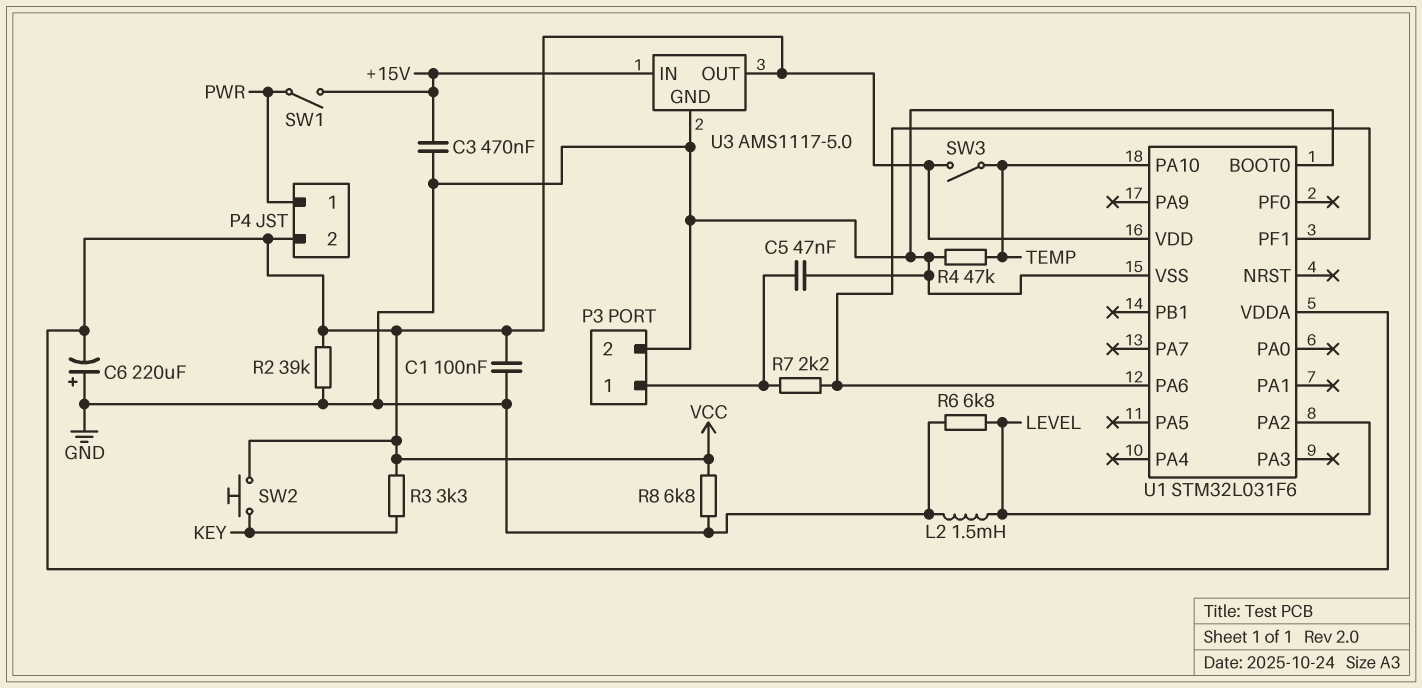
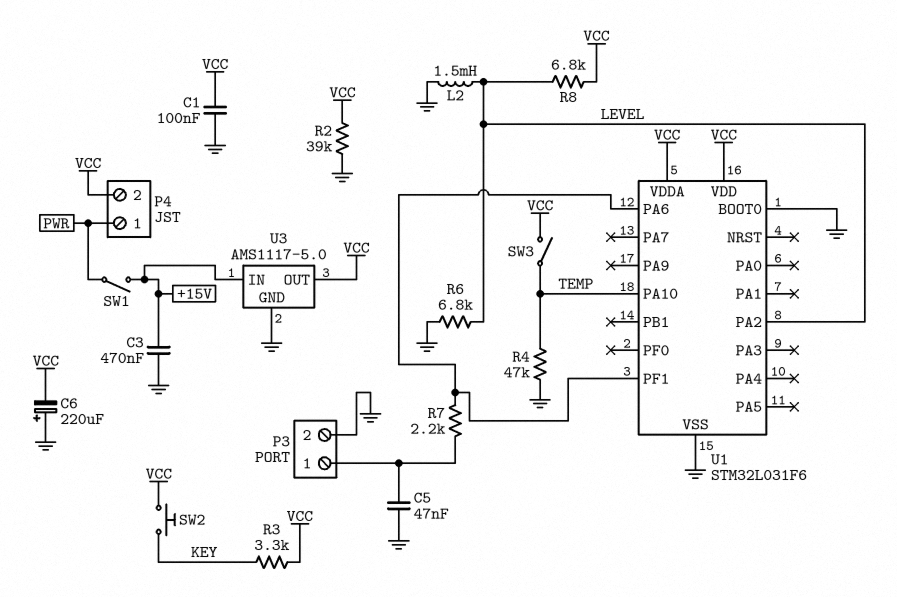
R8: 6.8k (GND, VCC) -> 6.8k (LEVEL, VCC)

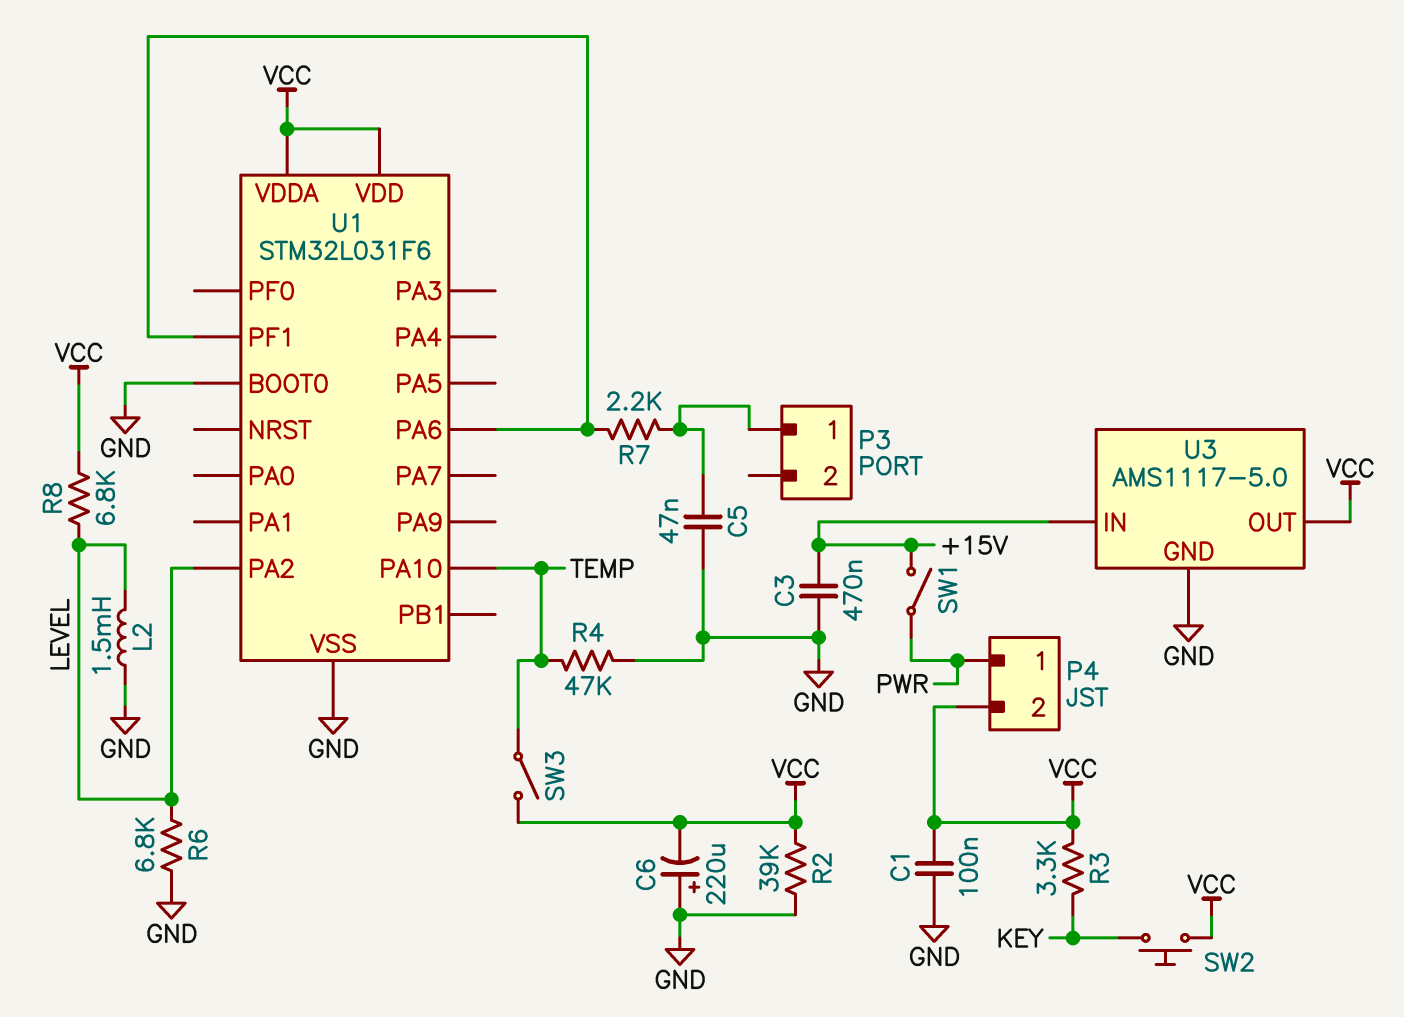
P3 pin 2: GND -> none

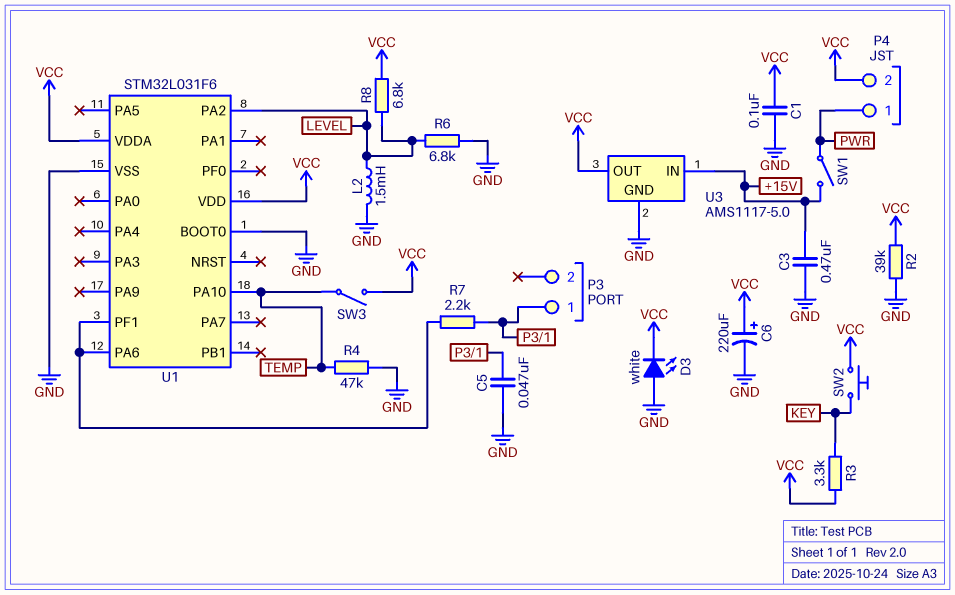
C6: 220uF (plus GND, minus VCC) -> 220uF (plus VCC, minus GND)
D3: none -> LED white (A GND, K VCC)

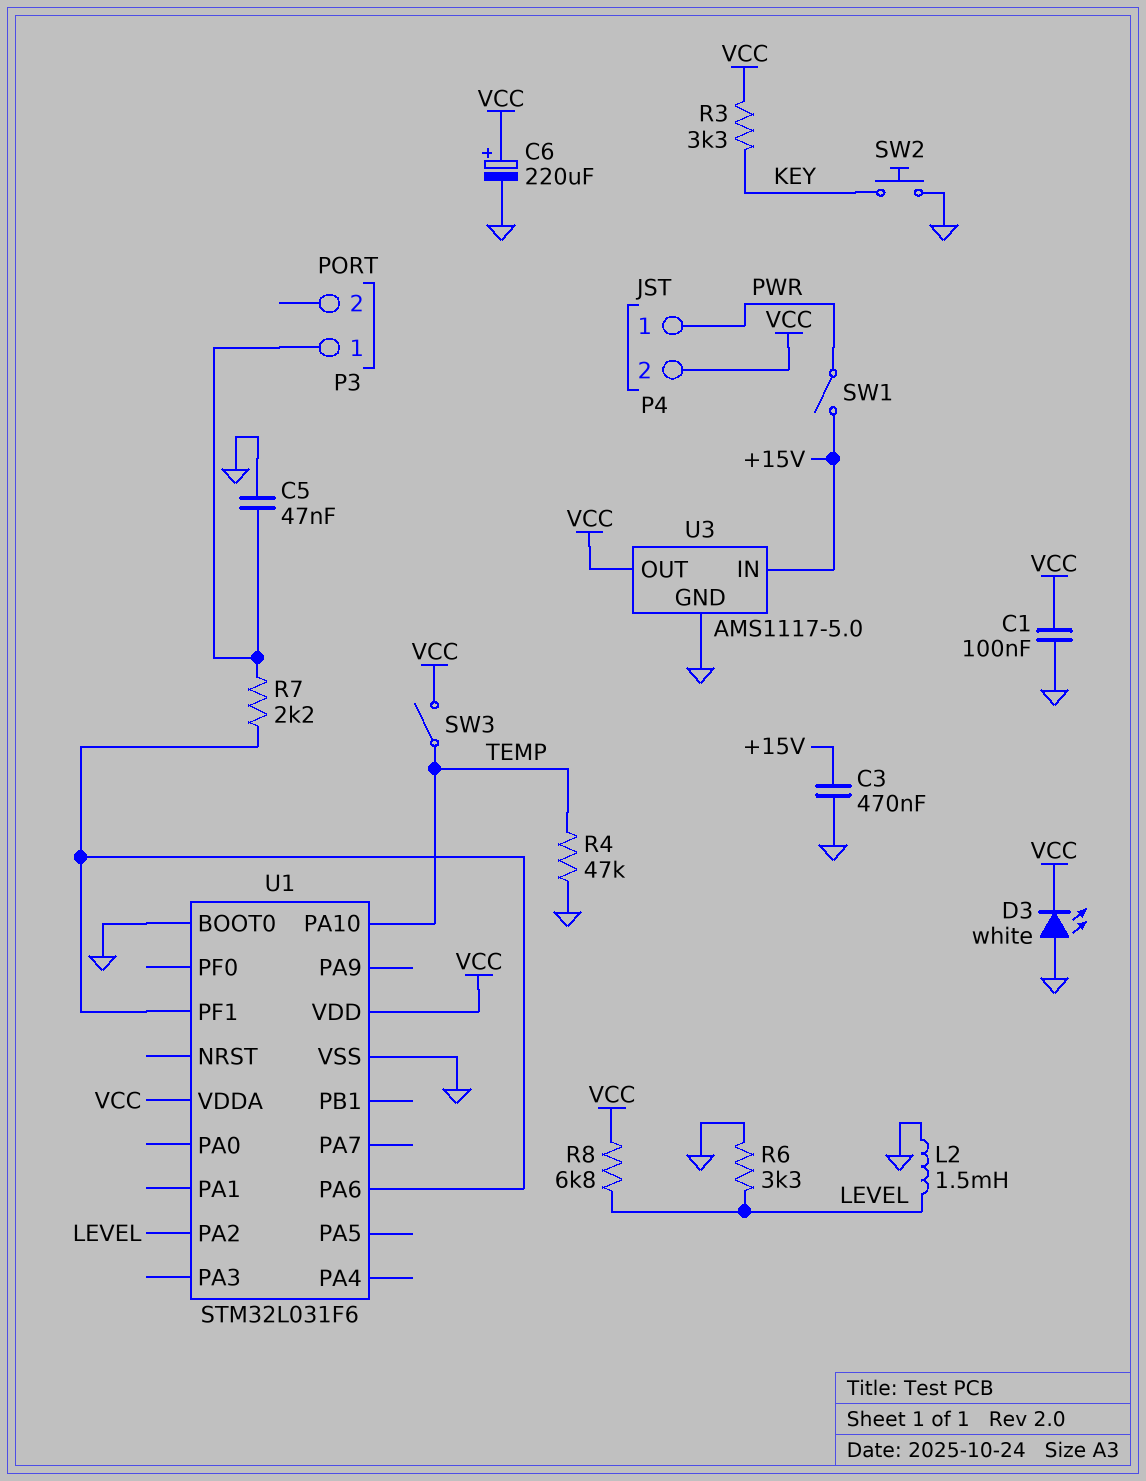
R2: 39k (GND, VCC) -> none
R6: 6.8k (GND, LEVEL) -> 3.3k (GND, LEVEL)
SW2: button (KEY, VCC) -> button (GND, KEY)

